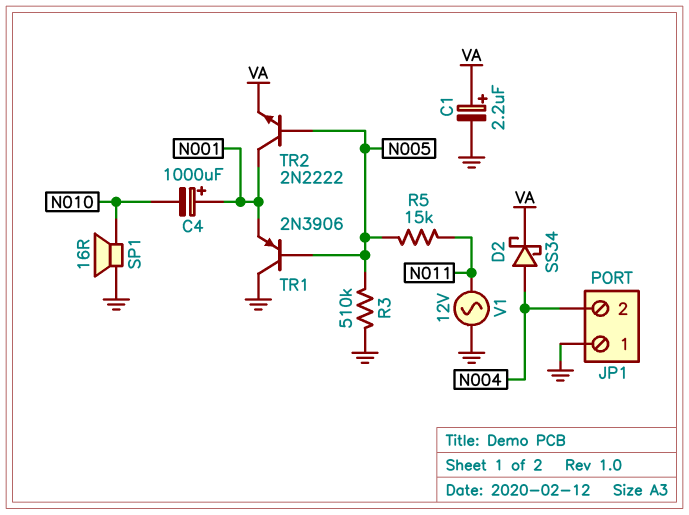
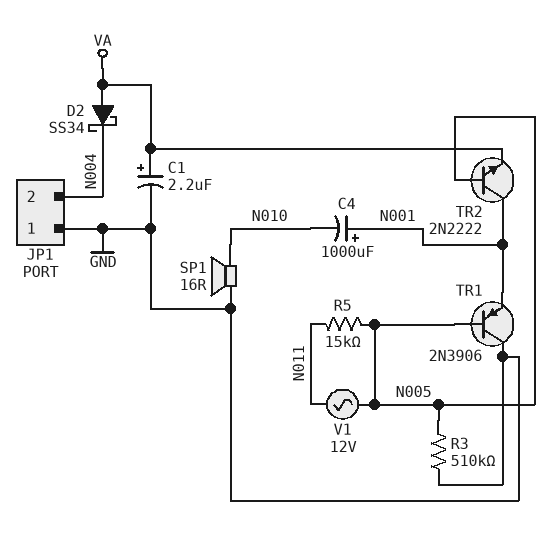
D2: schottky SS34 (A N004, K VA) -> schottky SS34 (A VA, K N004)
V1: AC 12V (GND, N011) -> AC 12V (N005, N011)

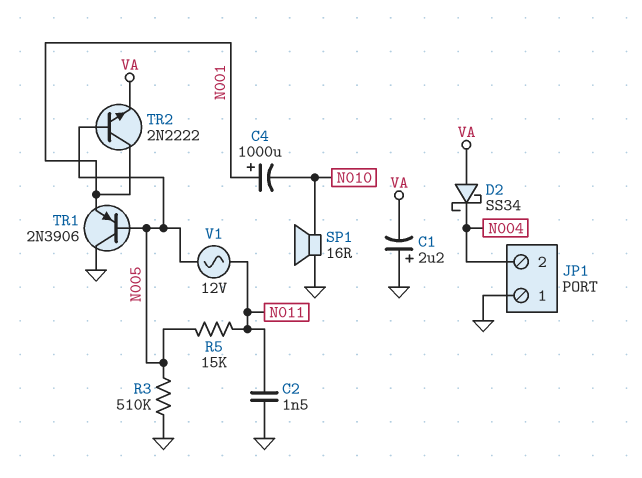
C1: 2.2uF (plus VA, minus GND) -> 2.2uF (plus GND, minus VA)
C2: none -> 1.5nF (GND, N011)

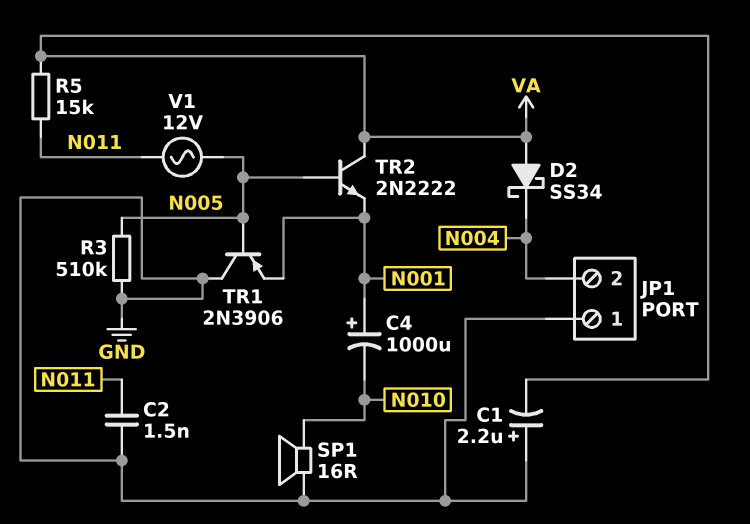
R5: 15k (N005, N011) -> 15k (N011, VA)
TR2: NPN 2N2222 (B N005, C N001, E VA) -> NPN 2N2222 (B N005, C VA, E N001)

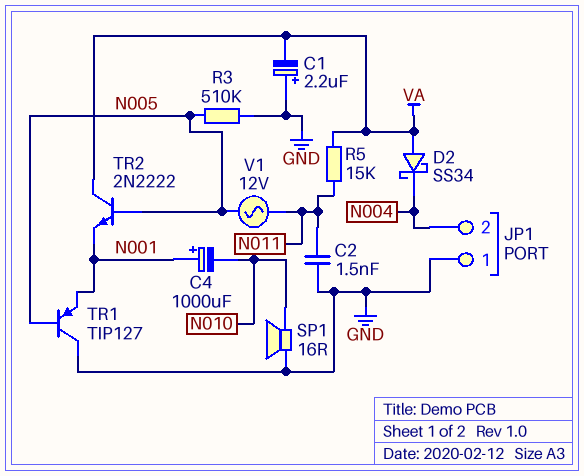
TR1: PNP 2N3906 (B N005, C GND, E N001) -> PNP TIP127 (B N005, C GND, E N001)

